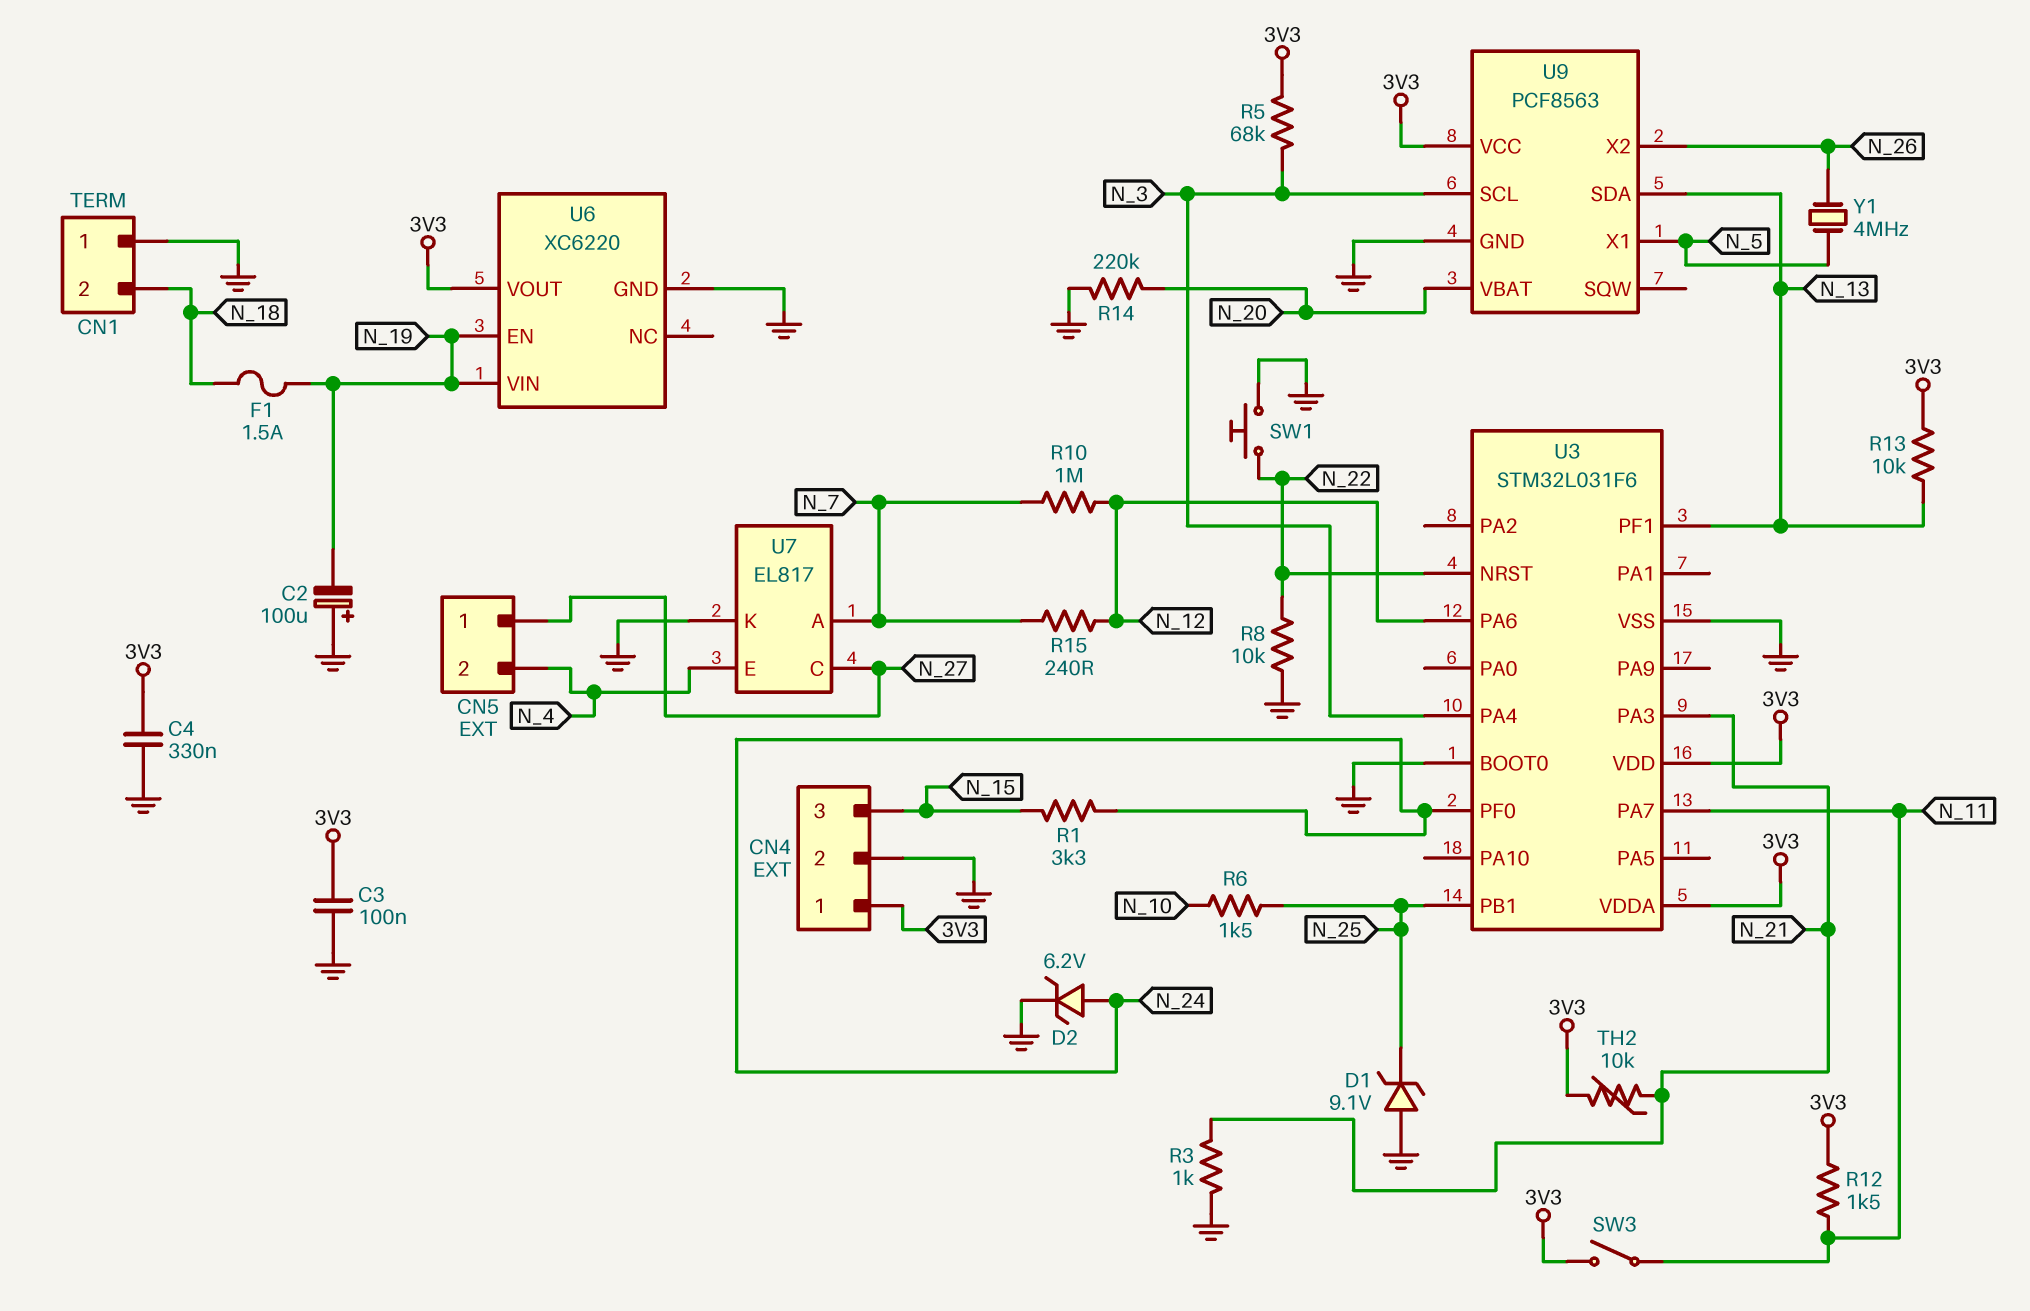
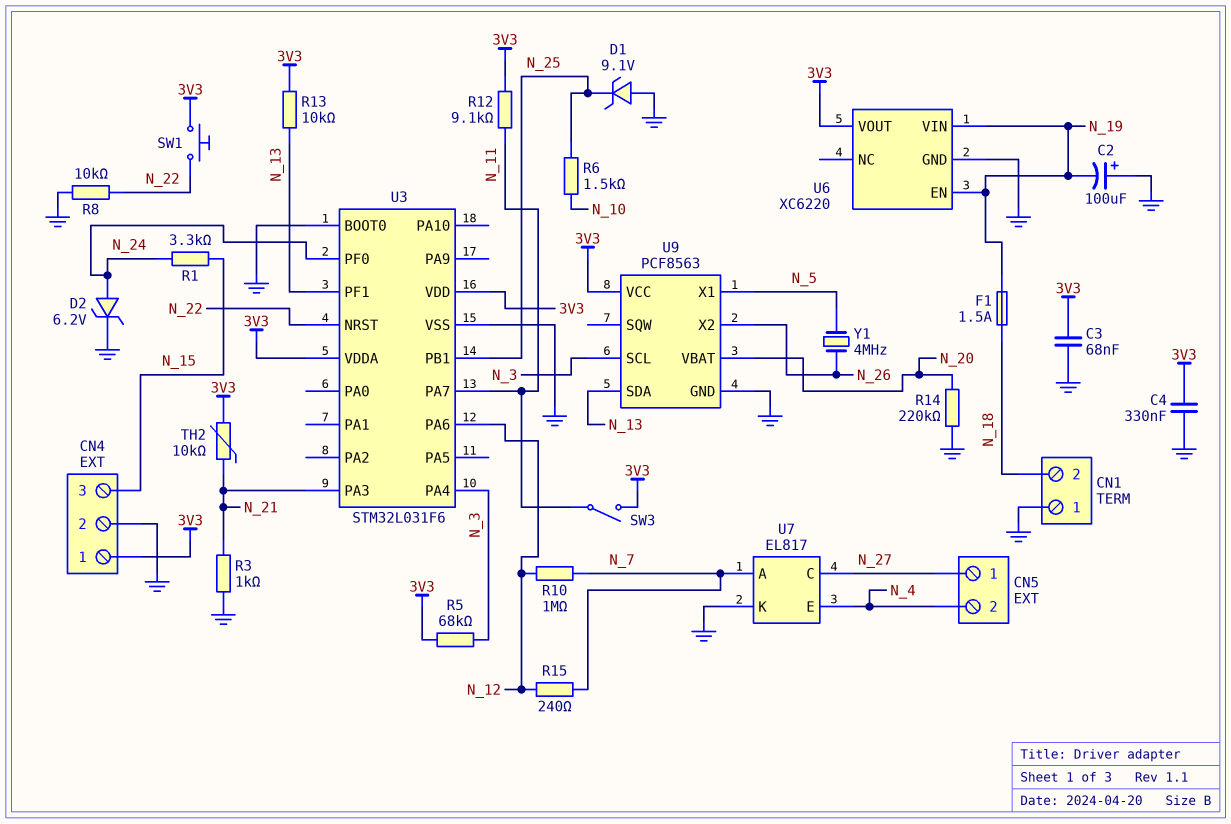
C3: 100nF (3V3, GND) -> 68nF (3V3, GND)
R12: 1.5k (3V3, N_11) -> 9.1k (3V3, N_11)
SW1: button (GND, N_22) -> button (3V3, N_22)

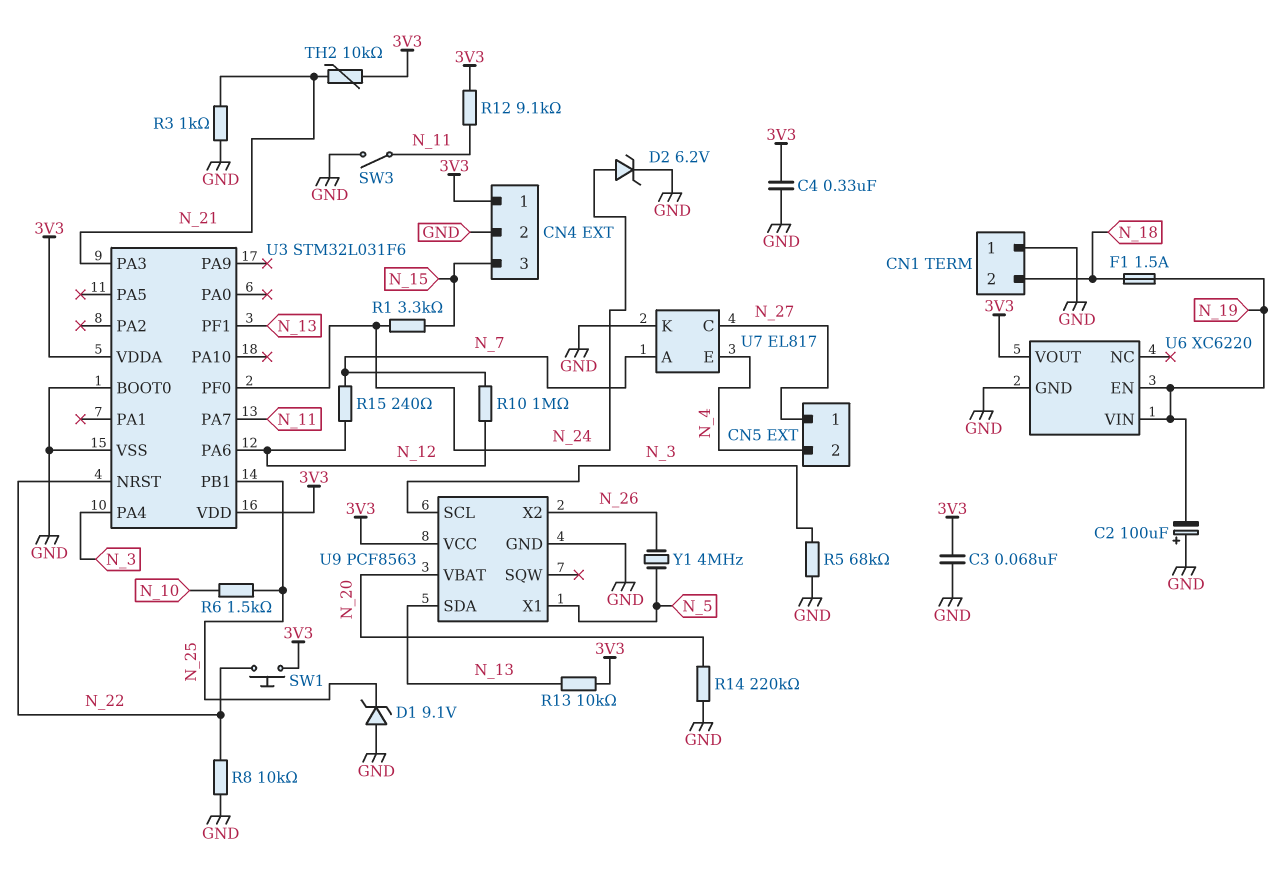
R5: 68k (3V3, N_3) -> 68k (GND, N_3)
SW3: switch (3V3, N_11) -> switch (GND, N_11)

